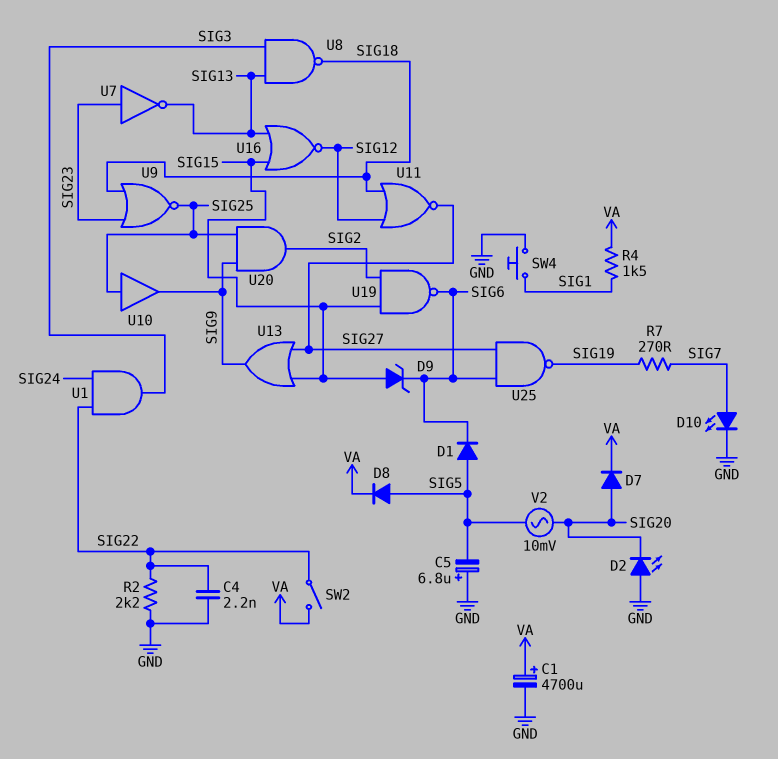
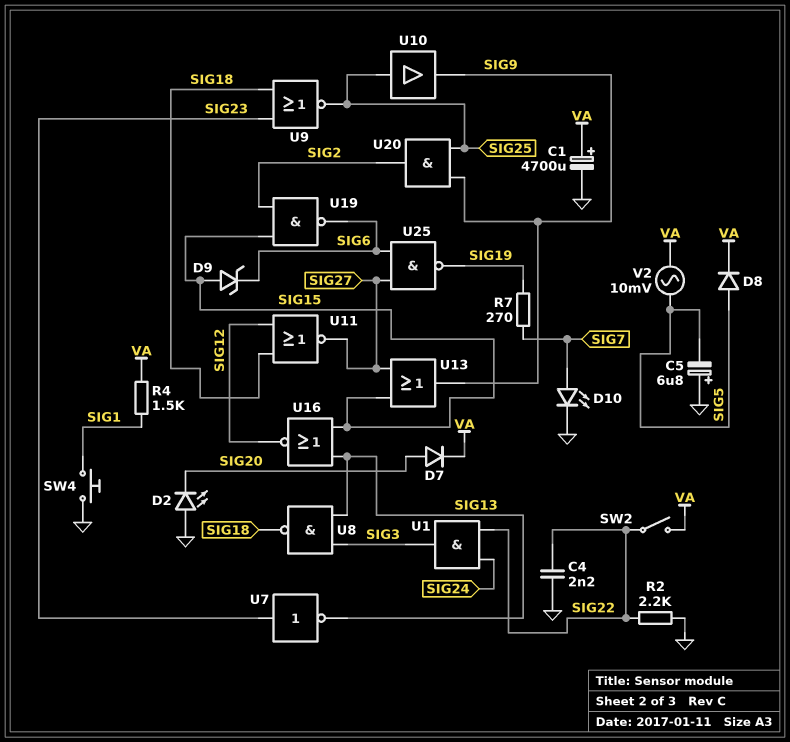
D1: diode (A SIG5, K SIG6) -> none
V2: AC 10mV (SIG5, SIG20) -> AC 10mV (SIG5, VA)

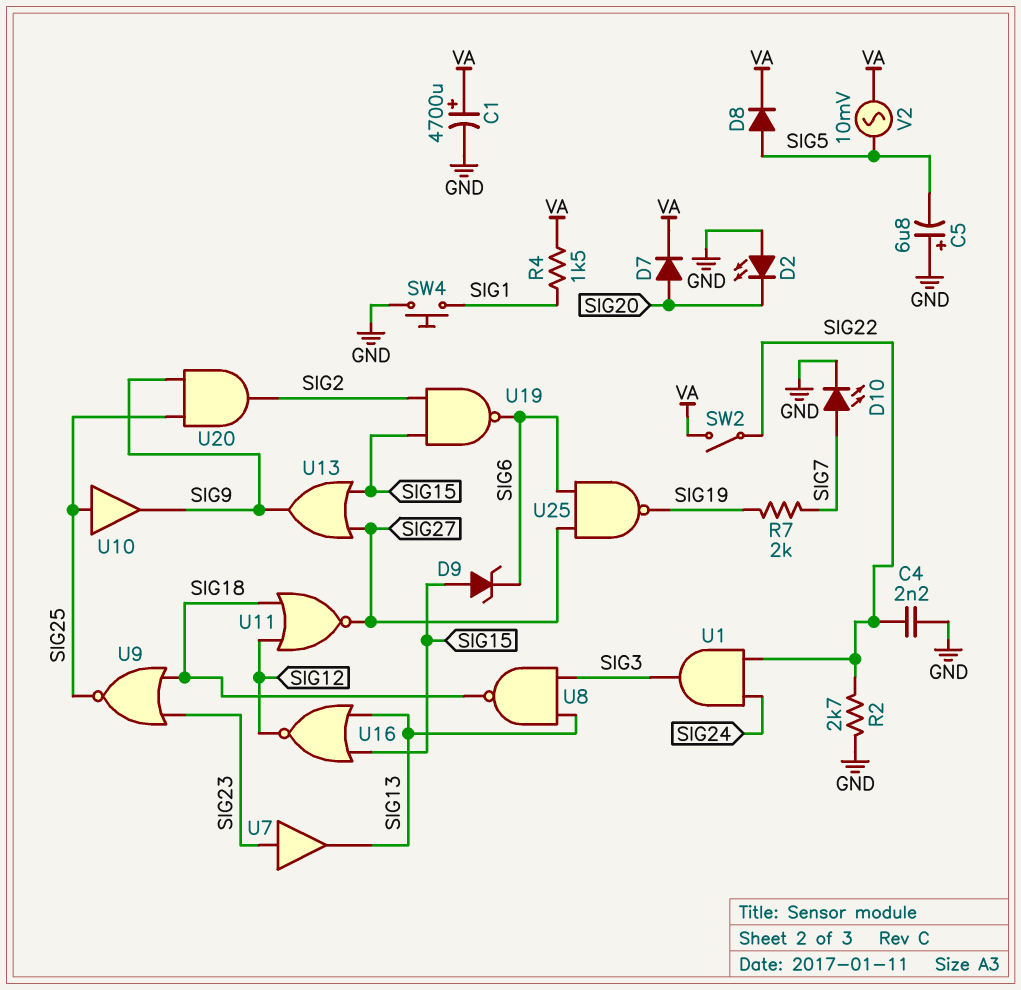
R2: 2.2k (GND, SIG22) -> 2.7k (GND, SIG22)
R7: 270 (SIG7, SIG19) -> 2k (SIG7, SIG19)
U7: NOT (in SIG23, out SIG13) -> buffer (in SIG23, out SIG13)

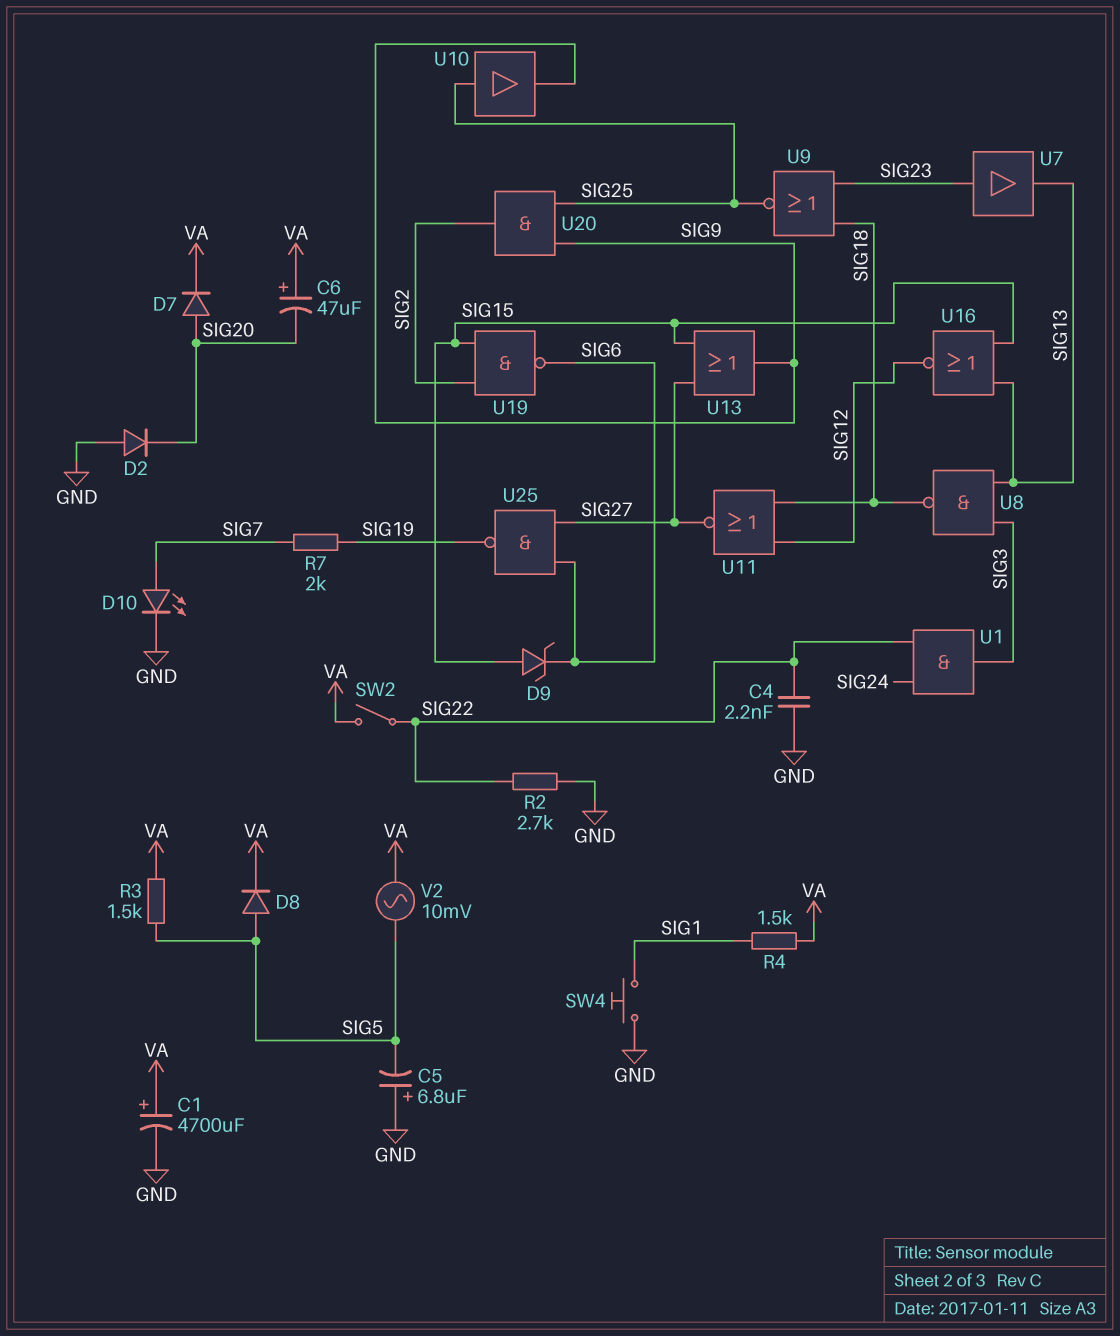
C6: none -> 47uF (plus VA, minus SIG20)
D2: LED (A GND, K SIG20) -> diode (A GND, K SIG20)
R3: none -> 1.5k (SIG5, VA)

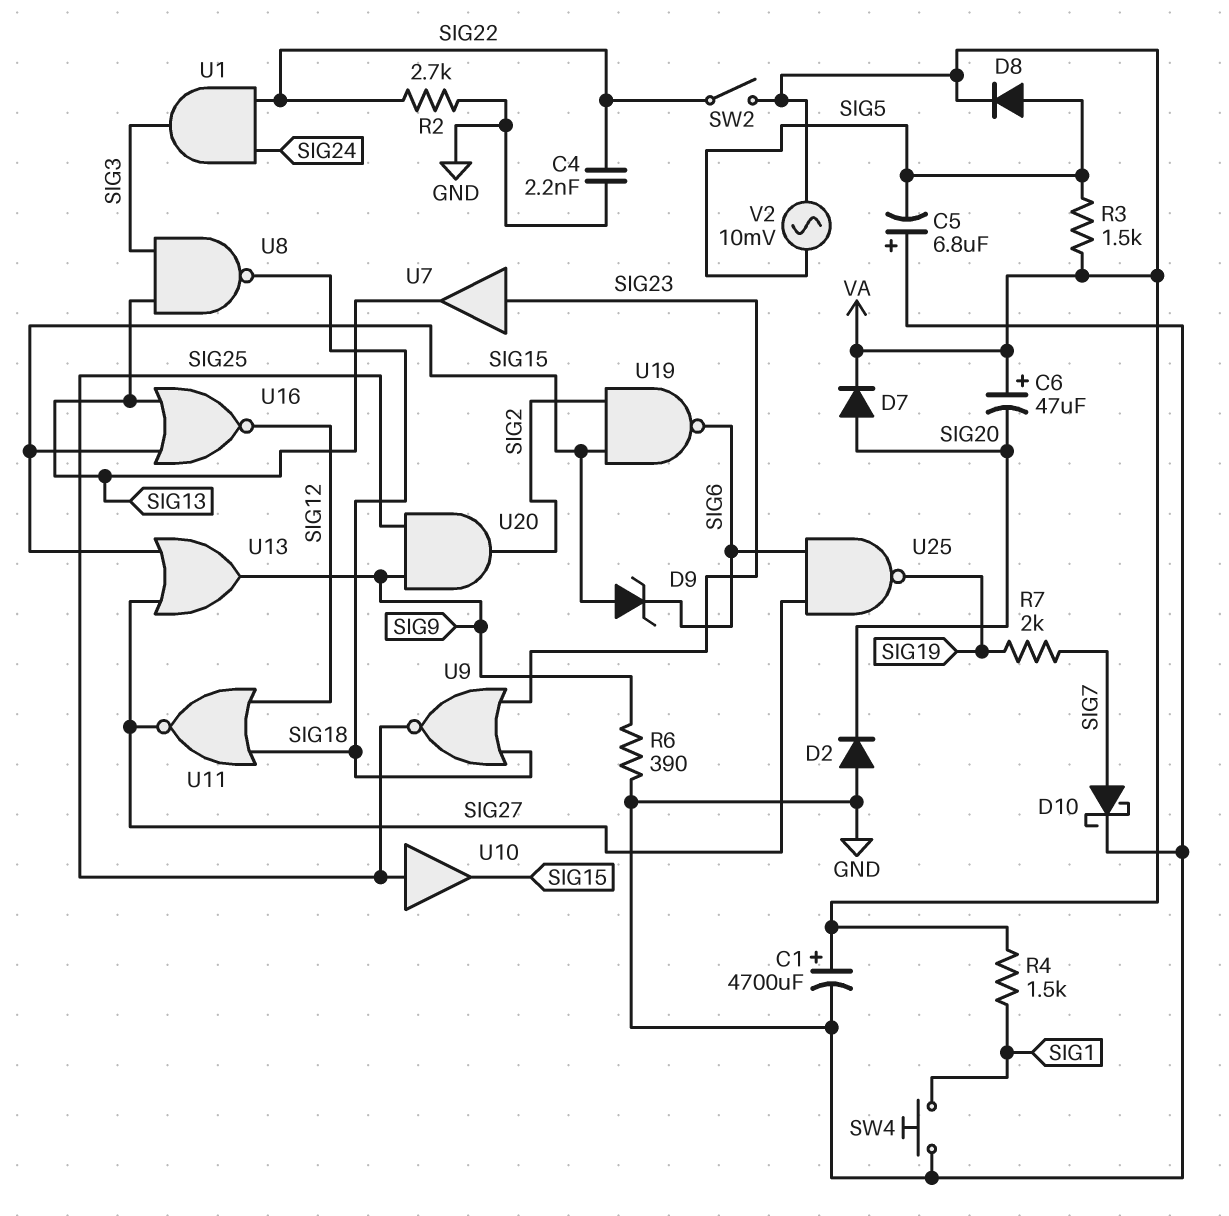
D10: LED (A SIG7, K GND) -> schottky (A SIG7, K GND)
R6: none -> 390 (GND, SIG9)
U10: buffer (in SIG25, out SIG9) -> buffer (in SIG25, out SIG15)

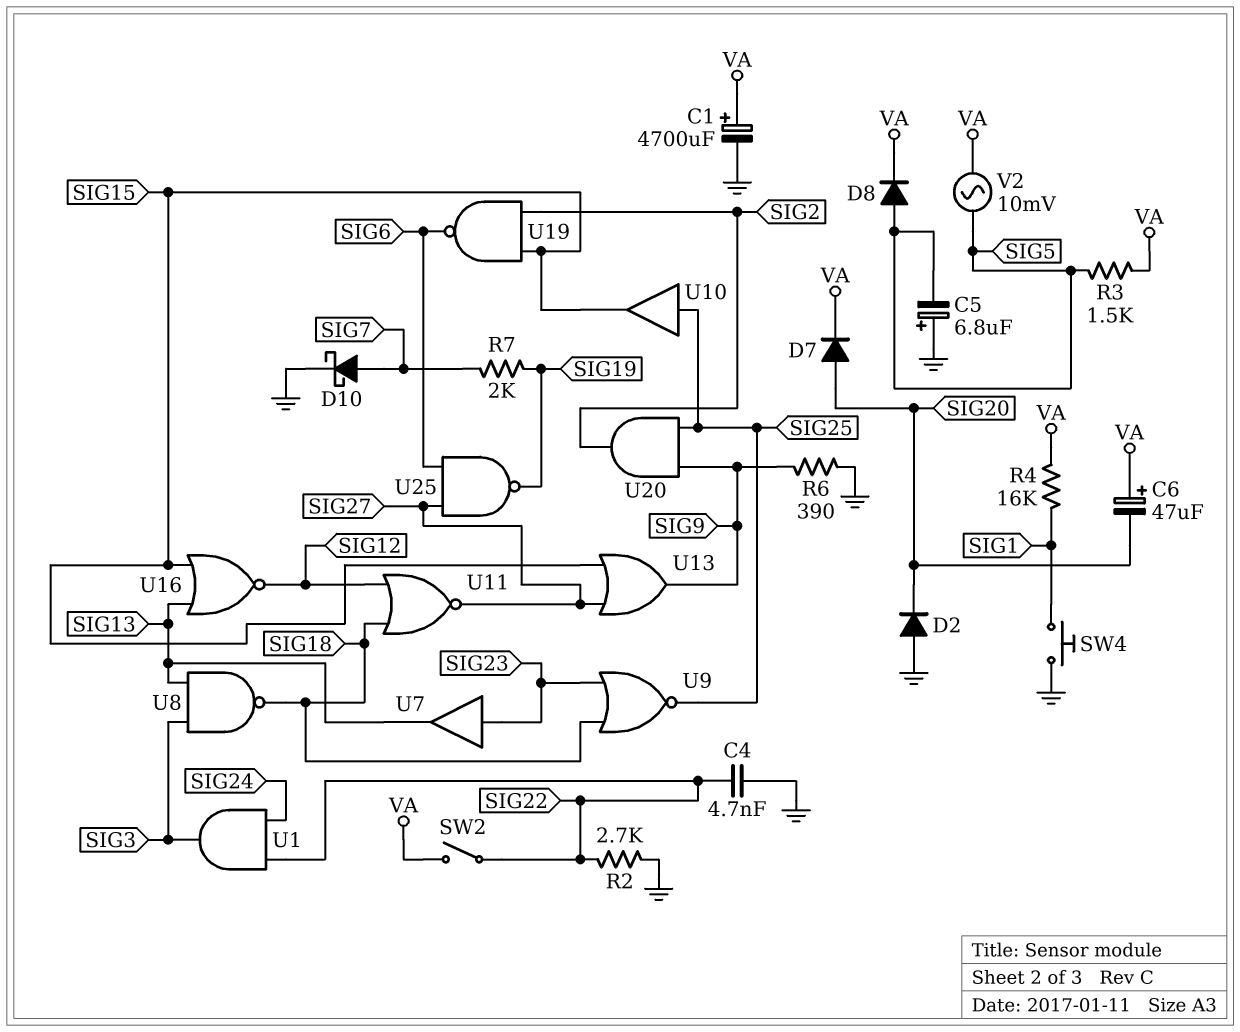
C4: 2.2nF (GND, SIG22) -> 4.7nF (GND, SIG22)
D9: zener (A SIG15, K SIG6) -> none
R4: 1.5k (SIG1, VA) -> 16k (SIG1, VA)

